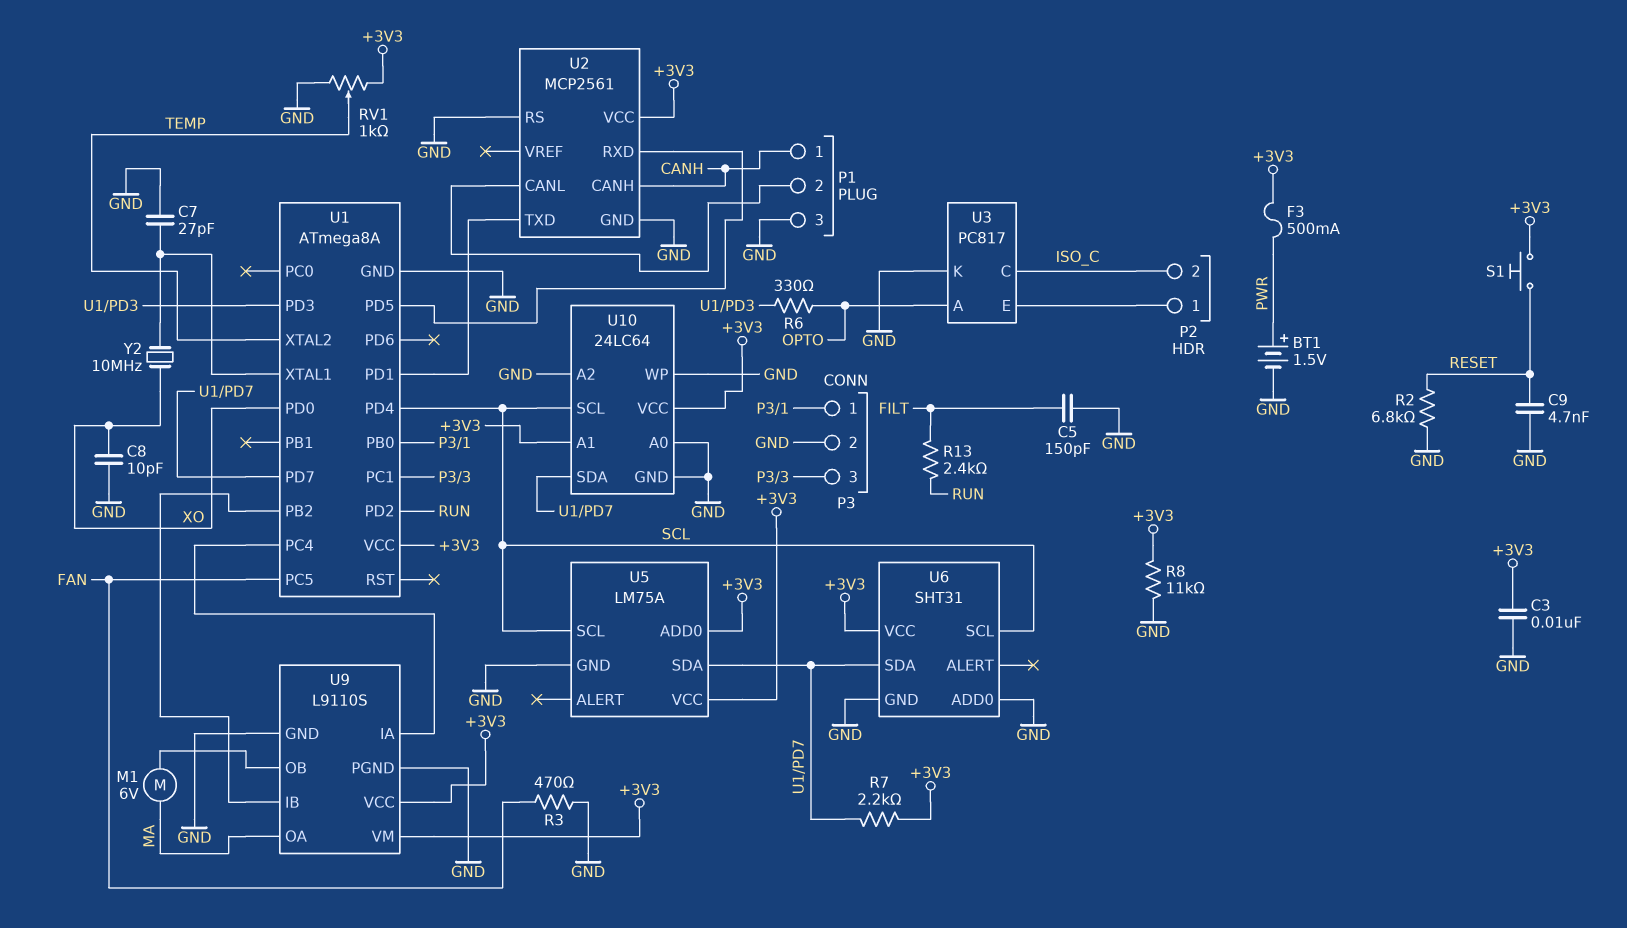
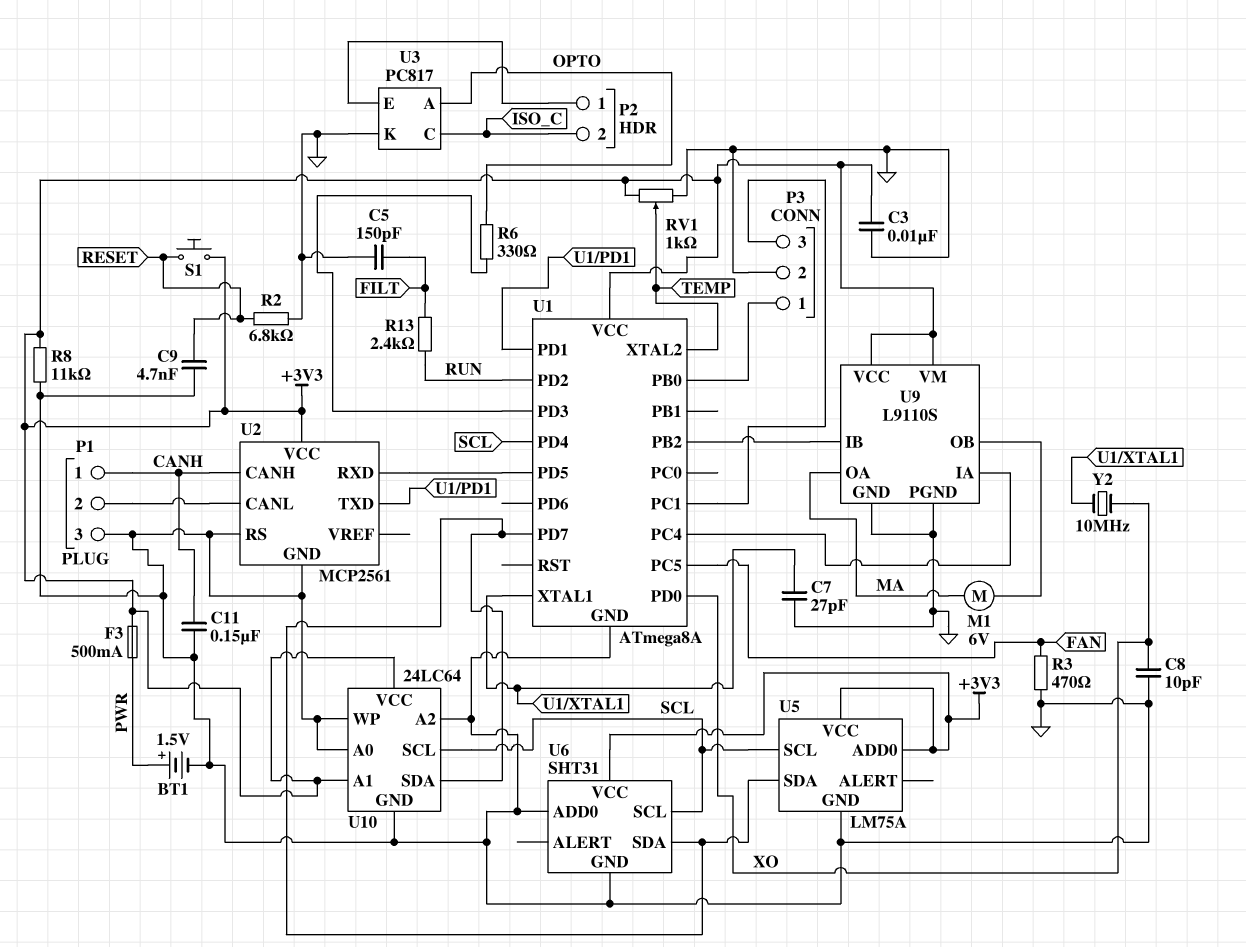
C11: none -> 150nF (CANH, GND)
R7: 2.2k (+3V3, U1/PD7) -> none

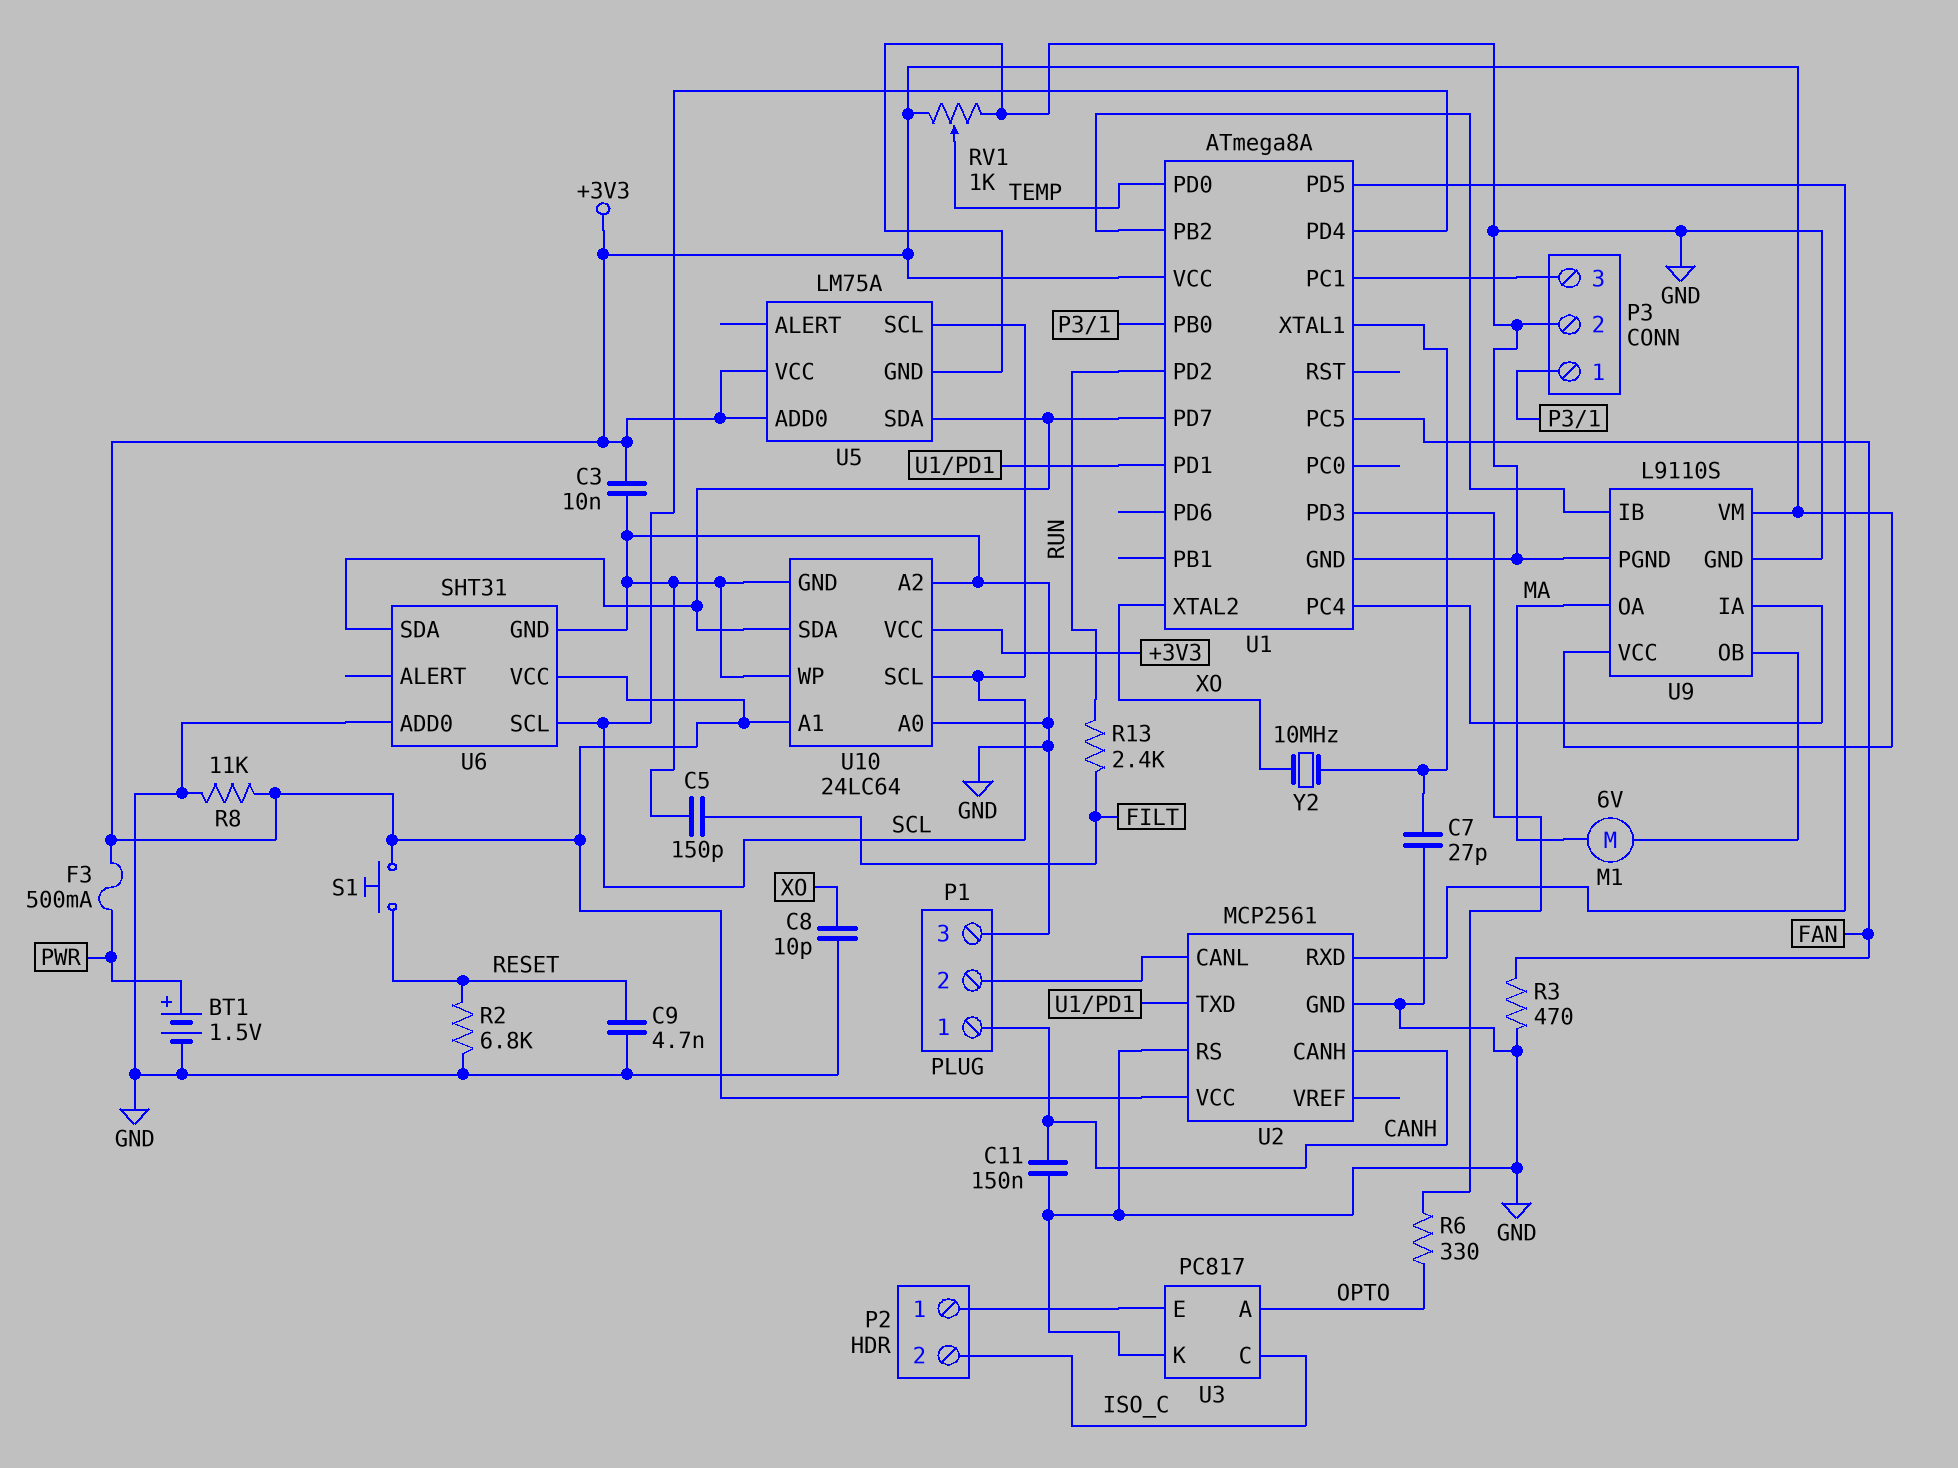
U1 pin PD0: XO -> TEMP
U1 pin XTAL2: TEMP -> XO

